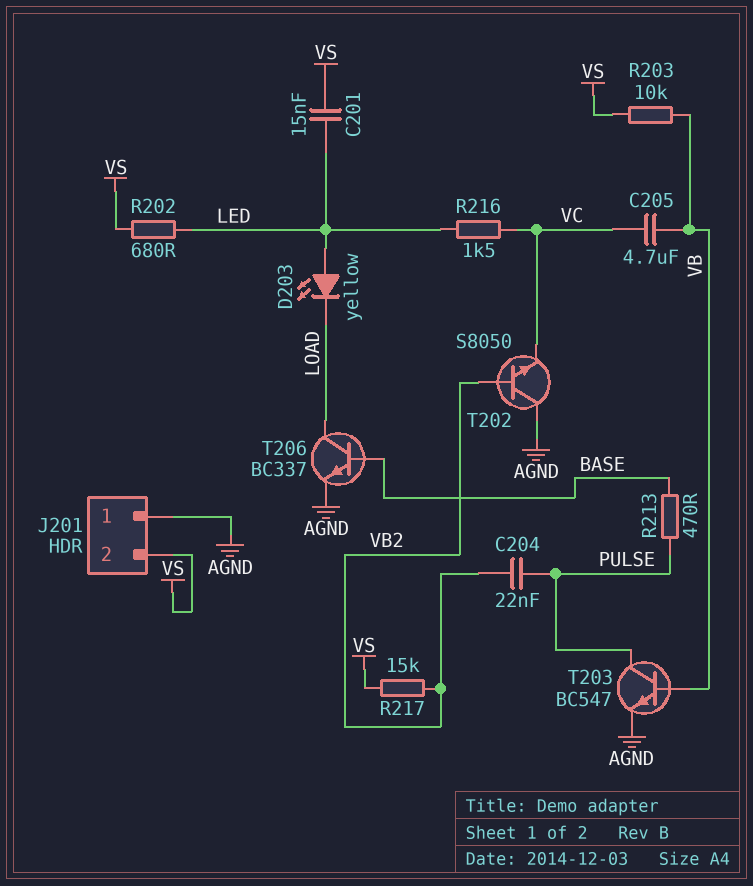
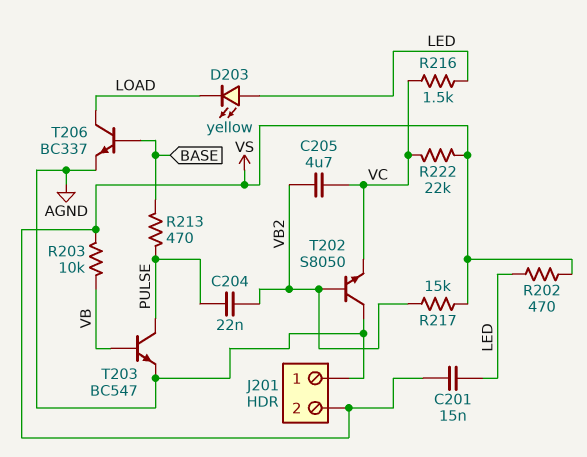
C205: 4.7uF (VB, VC) -> 4.7uF (VB2, VC)
R202: 680 (LED, VS) -> 470 (LED, VS)
R222: none -> 22k (VC, VS)

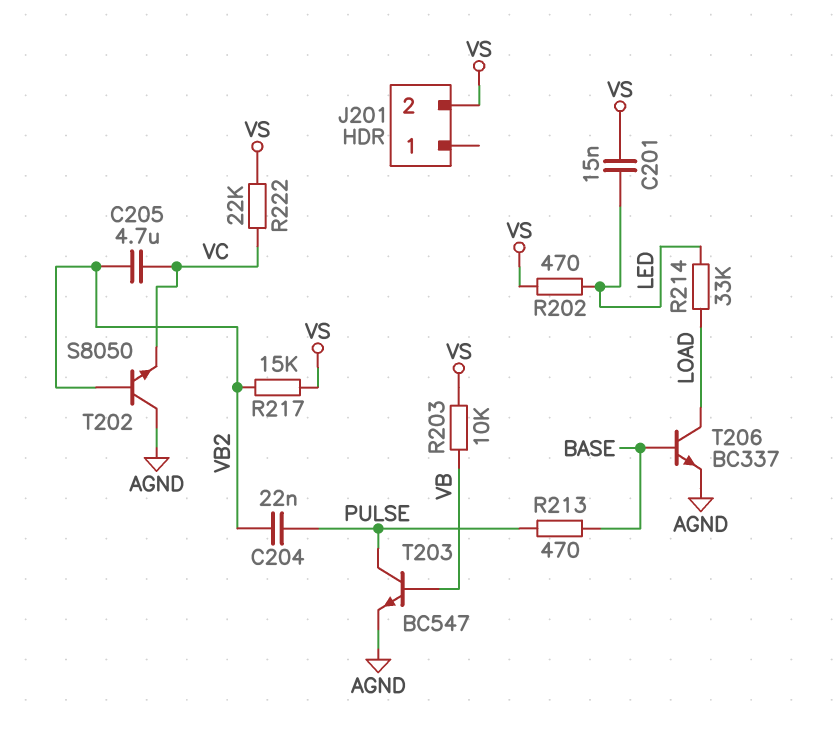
D203: LED yellow (A LED, K LOAD) -> none
J201 pin 1: AGND -> none
R214: none -> 33k (LED, LOAD)
R216: 1.5k (LED, VC) -> none

